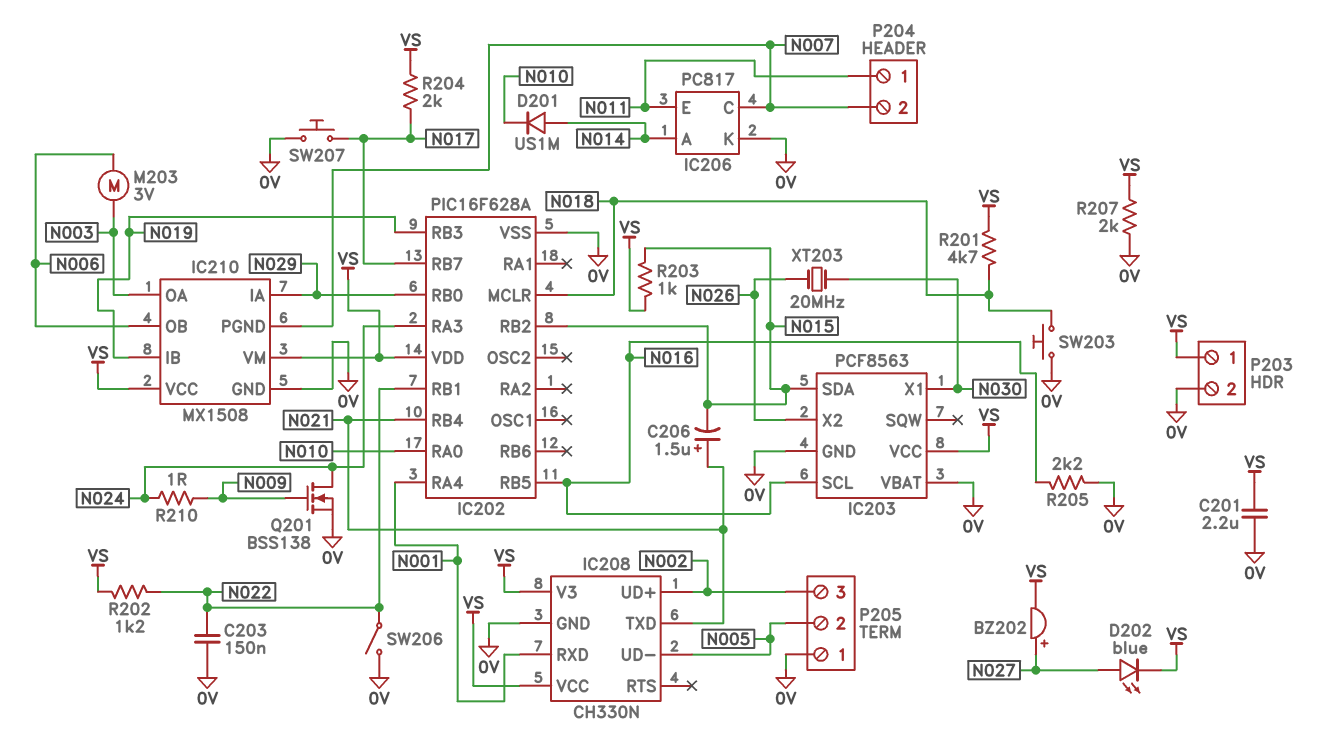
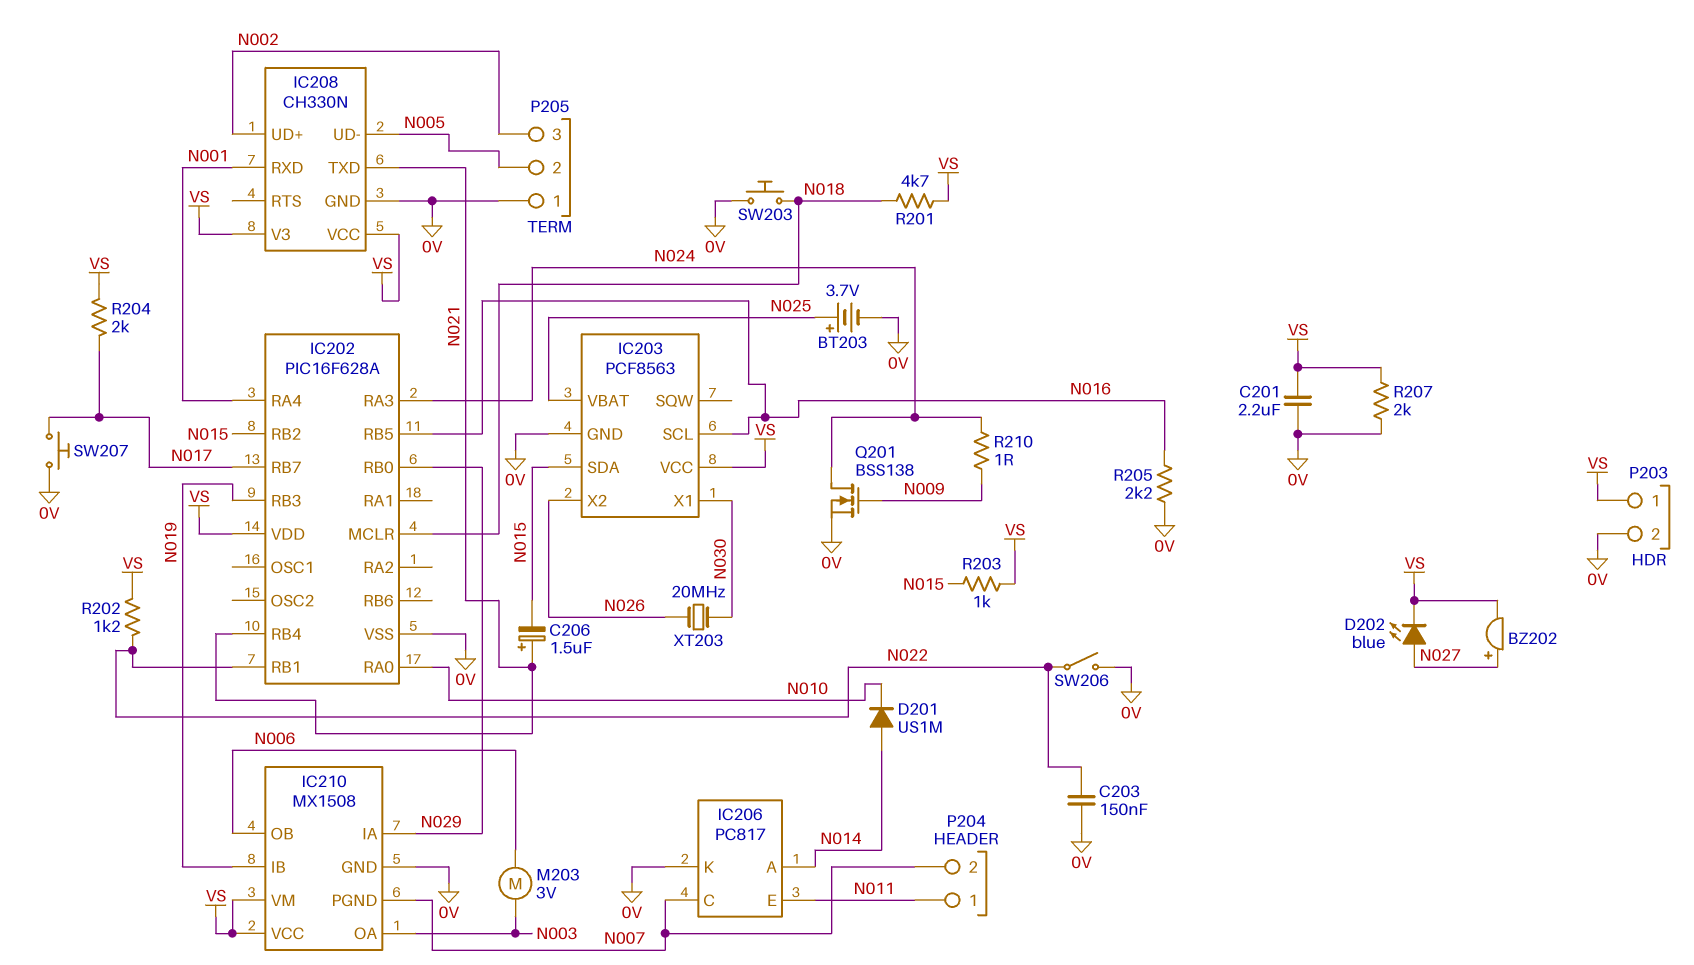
BT203: none -> 3.7V (plus N025, minus 0V)
IC203 pin VBAT: 0V -> N025

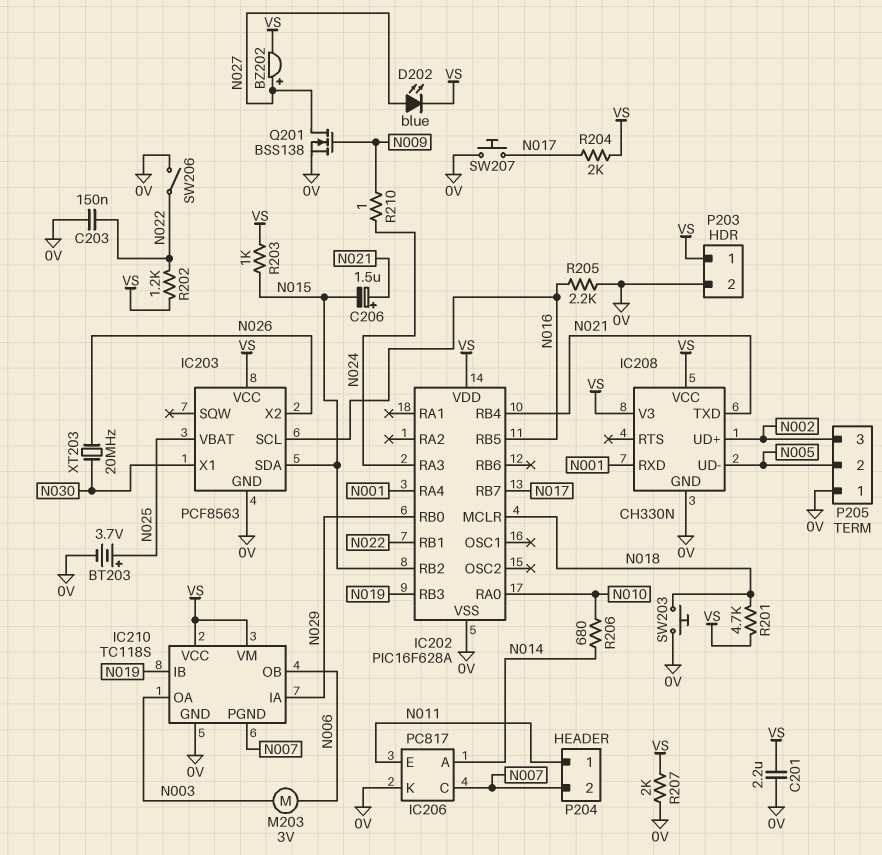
D201: diode US1M (A N014, K N010) -> none
IC210: MX1508 -> TC118S
Q201: NMOS BSS138 (G N009, D N024, S 0V) -> NMOS BSS138 (G N009, D N027, S 0V)
R206: none -> 680 (N010, N014)

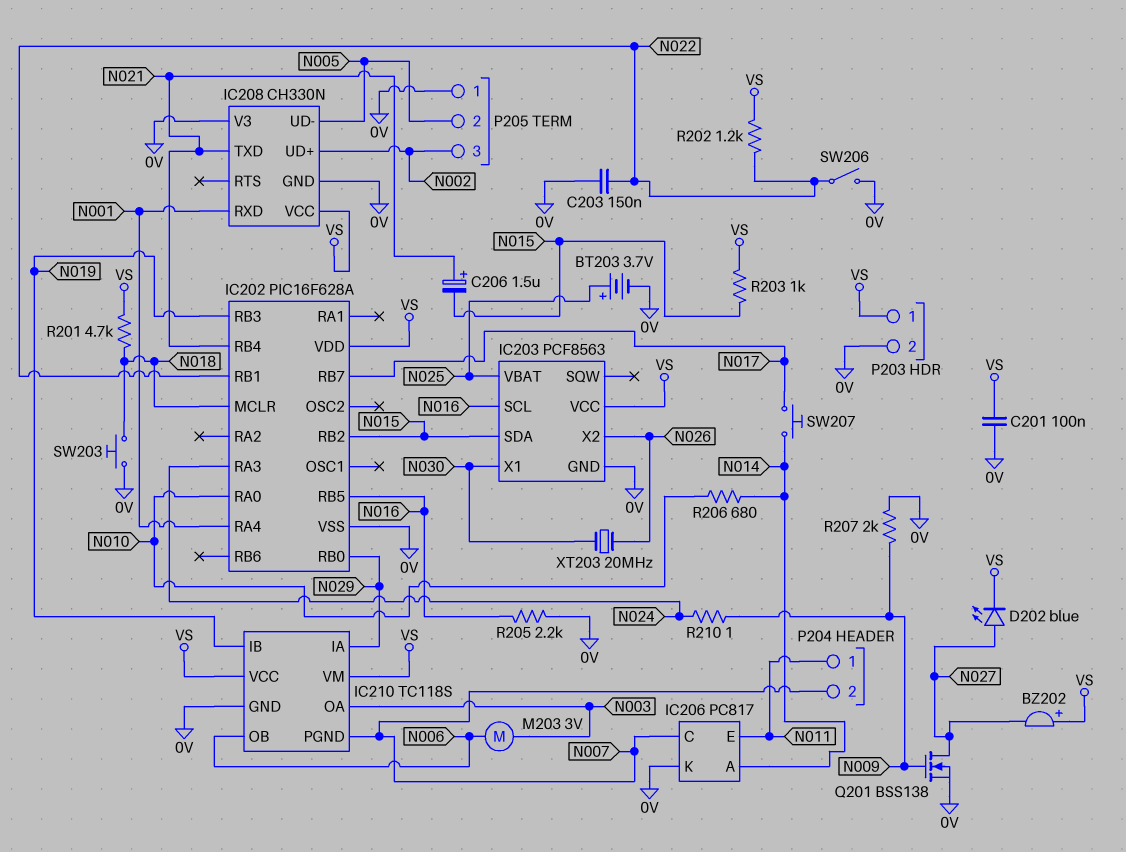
BZ202: buzzer (plus N027, minus VS) -> buzzer (plus VS, minus N027)
C201: 2.2uF (0V, VS) -> 100nF (0V, VS)
IC208 pin V3: VS -> 0V
R204: 2k (N017, VS) -> none
R207: 2k (0V, VS) -> 2k (0V, N009)
SW207: button (0V, N017) -> button (N014, N017)

